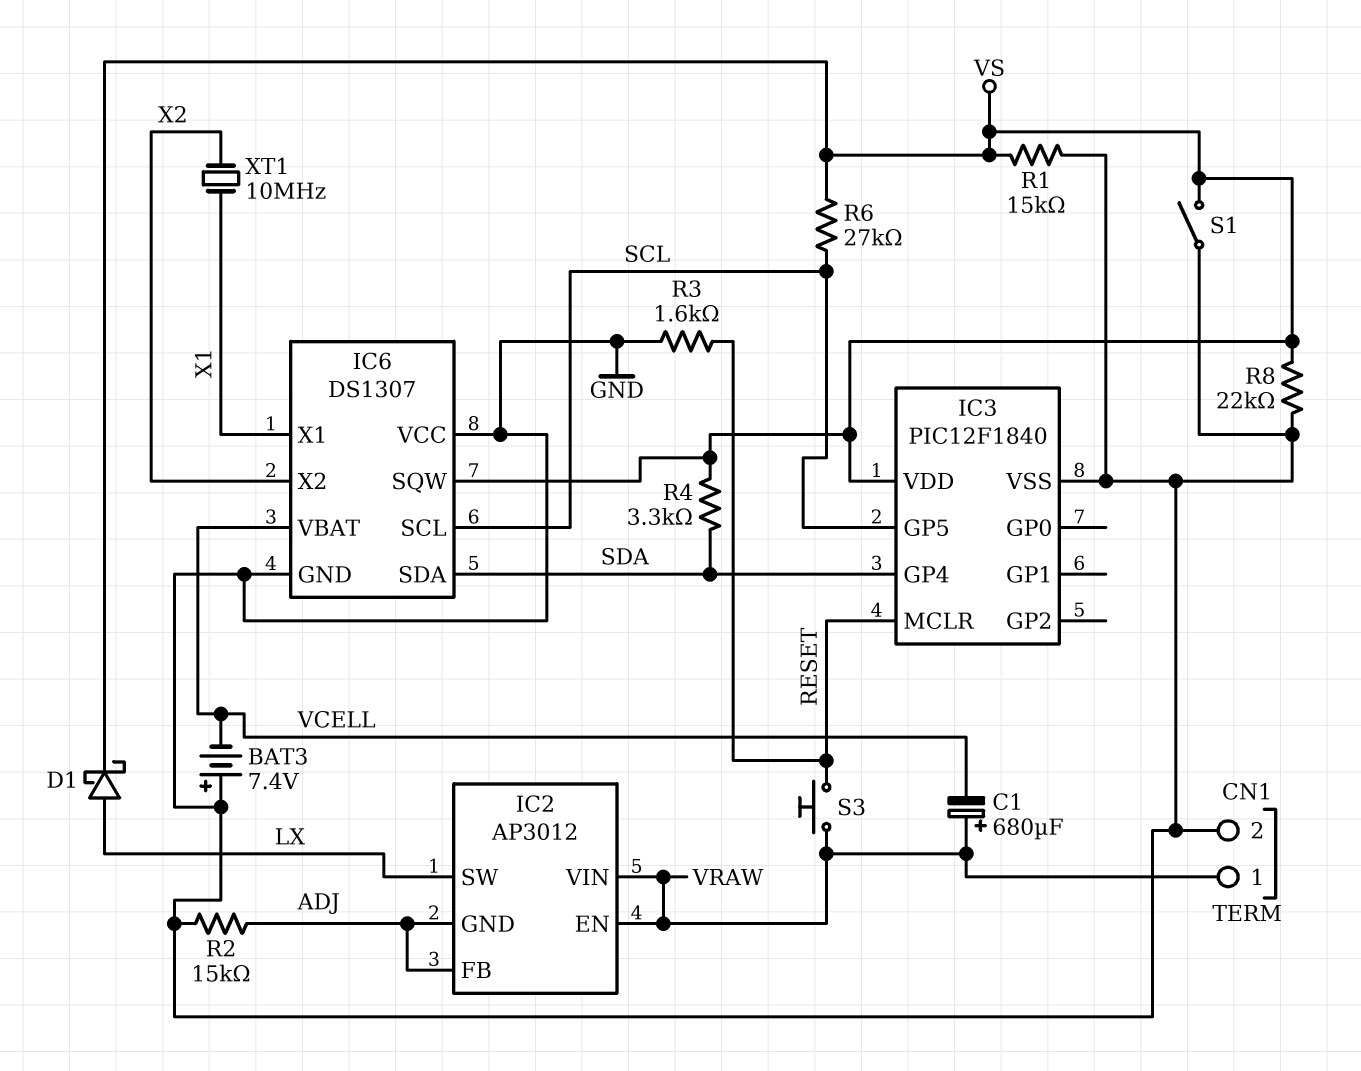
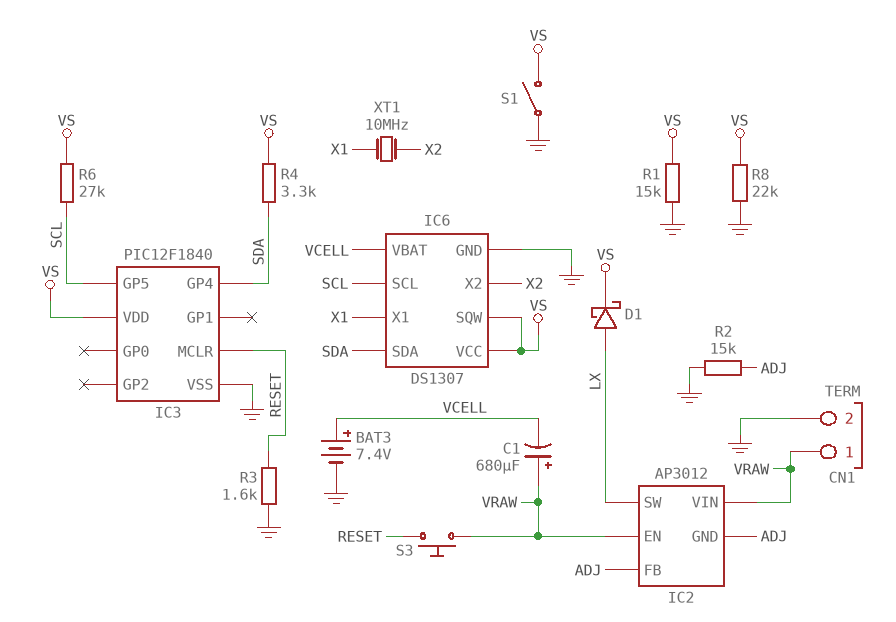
BAT3: 7.4V (plus GND, minus VCELL) -> 7.4V (plus VCELL, minus GND)
IC6 pin VCC: GND -> VS

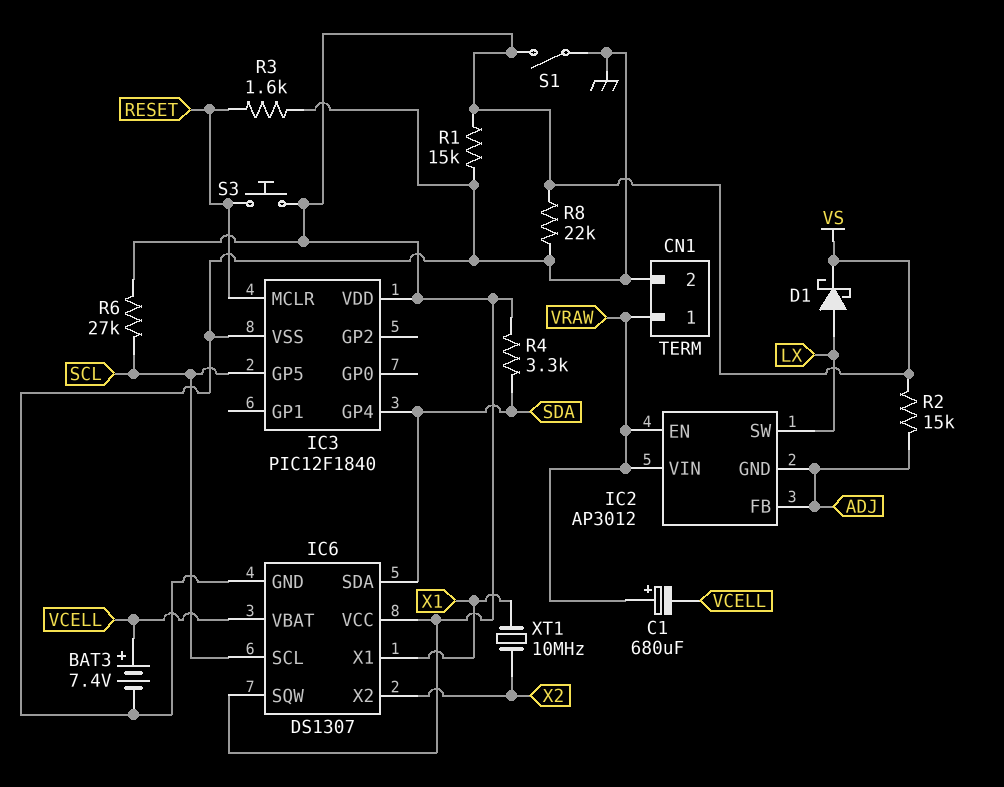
R2: 15k (ADJ, GND) -> 15k (ADJ, VS)
S3: button (RESET, VRAW) -> button (RESET, VS)

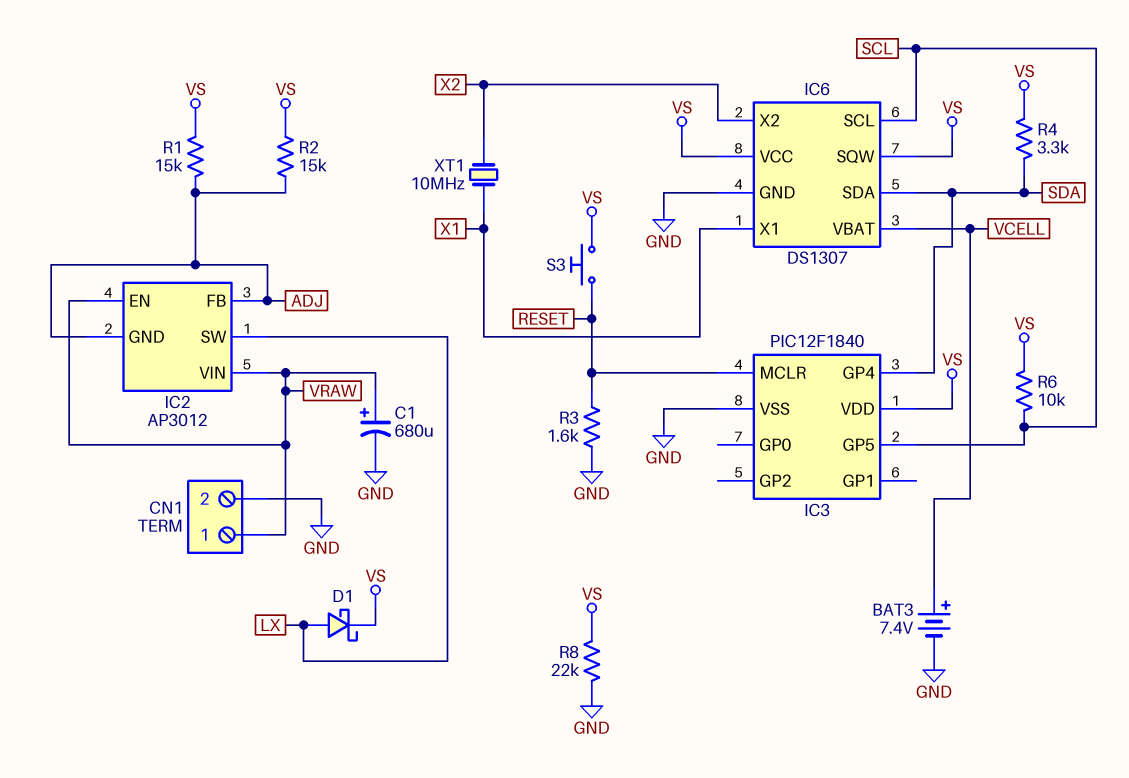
C1: 680uF (plus VRAW, minus VCELL) -> 680uF (plus VRAW, minus GND)
R1: 15k (GND, VS) -> 15k (ADJ, VS)
R6: 27k (SCL, VS) -> 10k (SCL, VS)
S1: switch (GND, VS) -> none

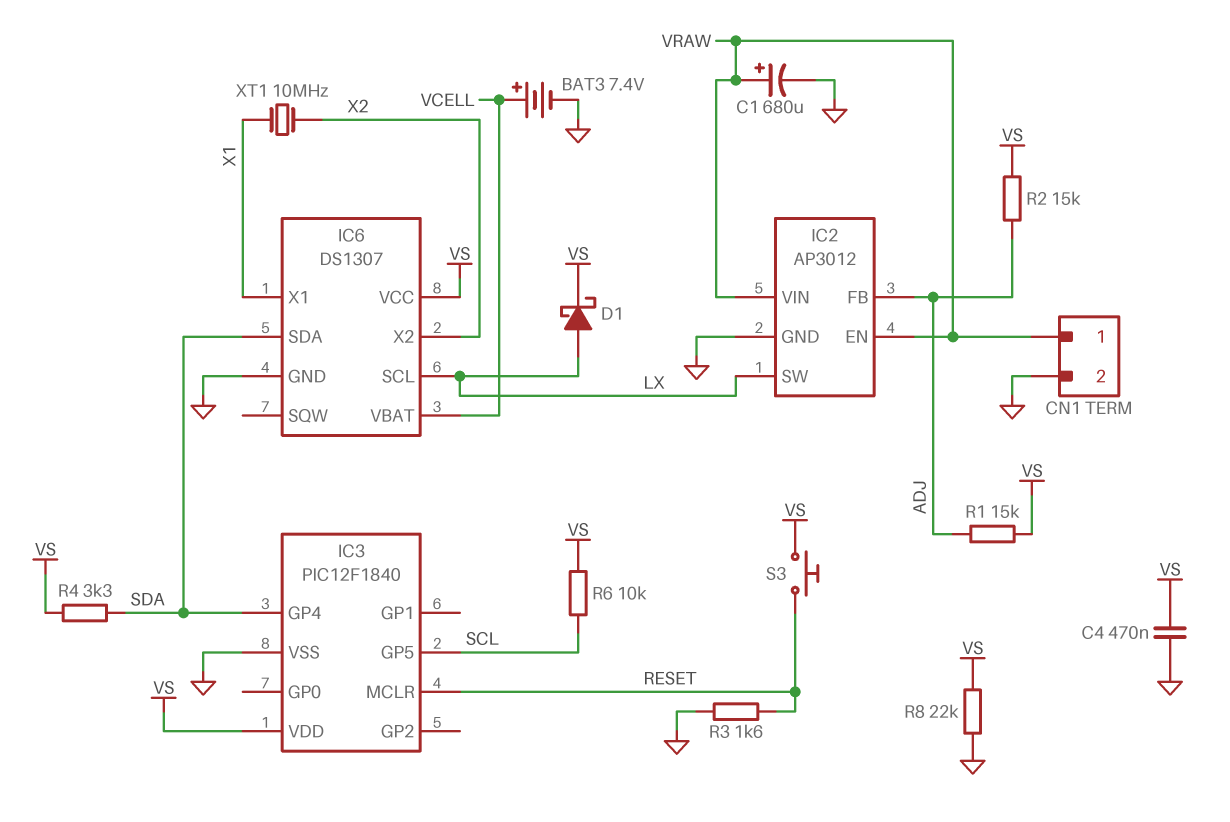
C4: none -> 470nF (GND, VS)
IC2 pin GND: ADJ -> GND
IC6 pin SCL: SCL -> LX
IC6 pin SQW: VS -> none

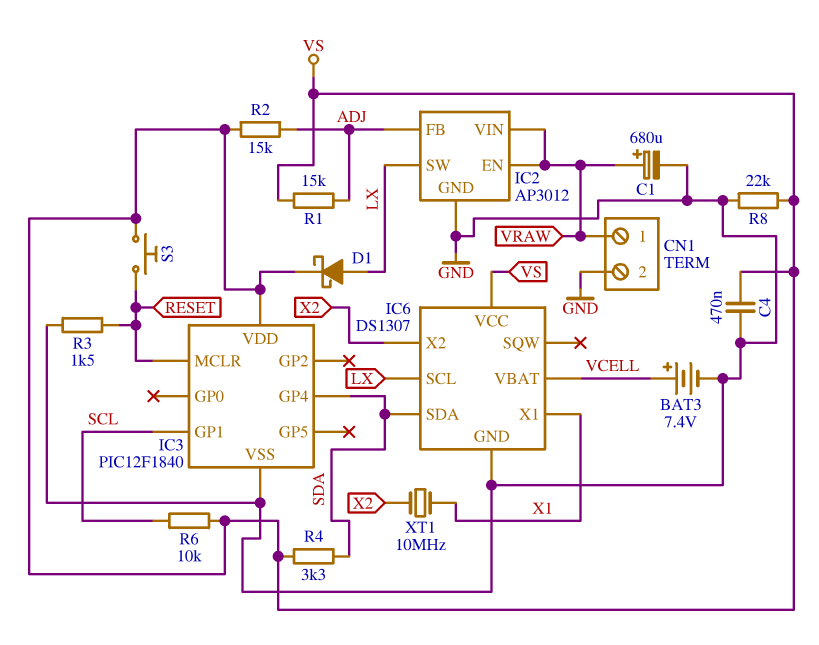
IC3 pin GP1: none -> SCL
IC3 pin GP5: SCL -> none
R3: 1.6k (GND, RESET) -> 1.5k (GND, RESET)

